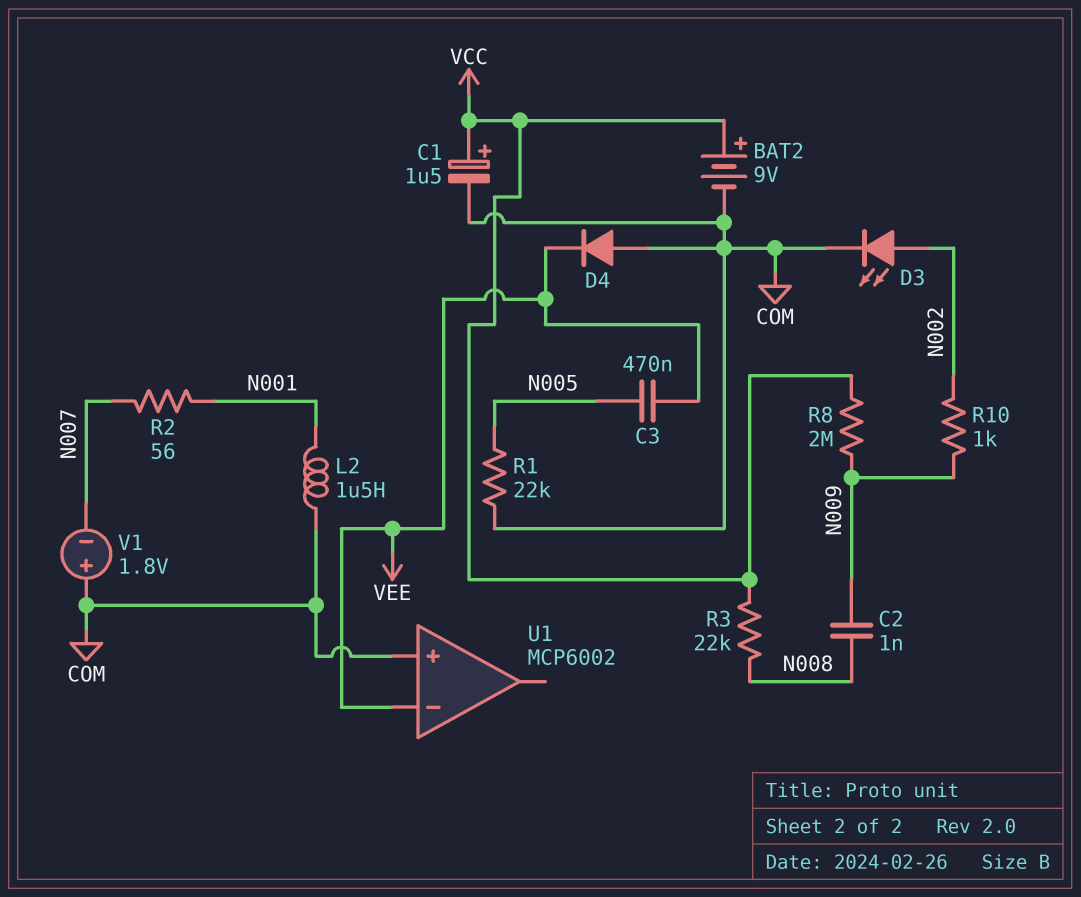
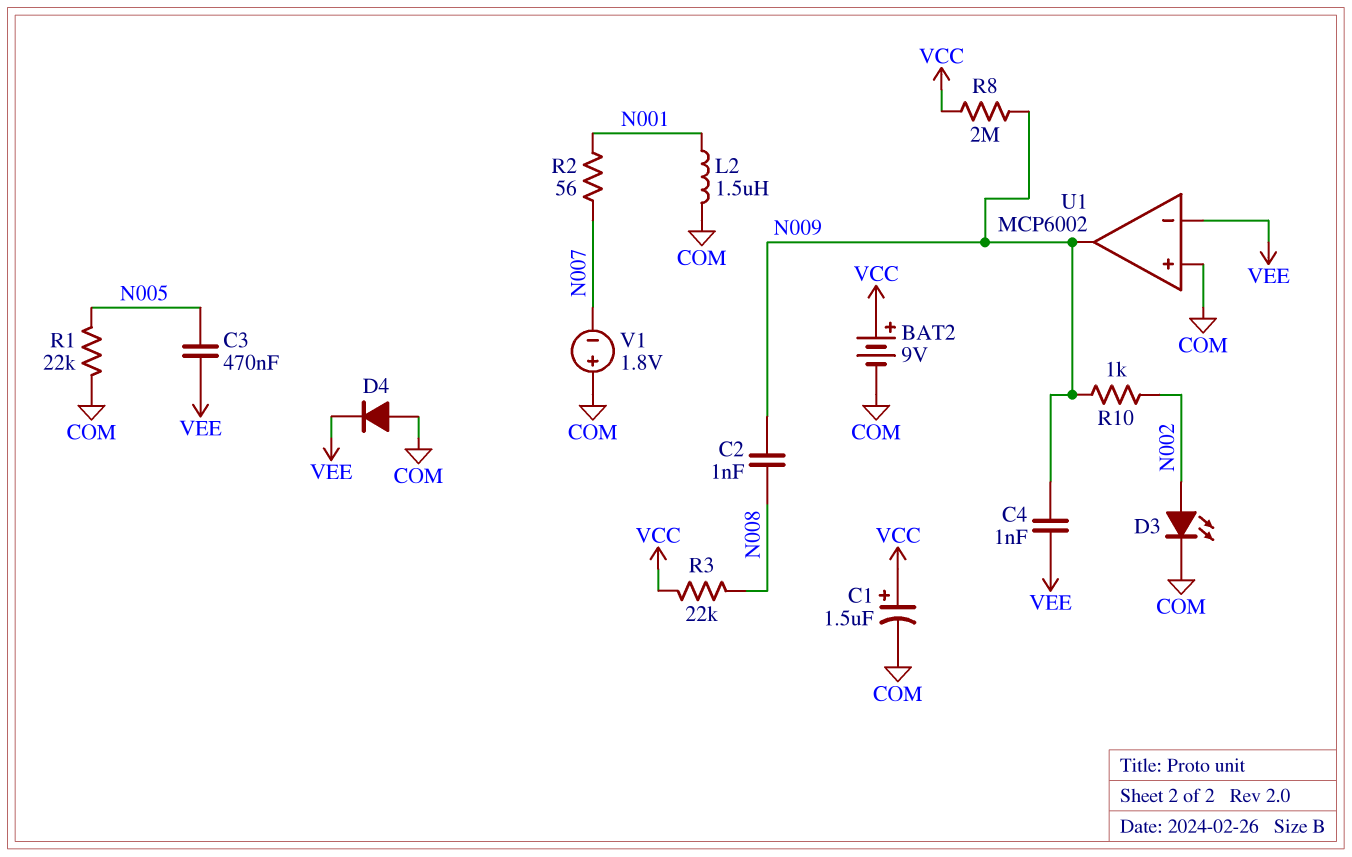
C4: none -> 1nF (N009, VEE)
U1 pin out: none -> N009

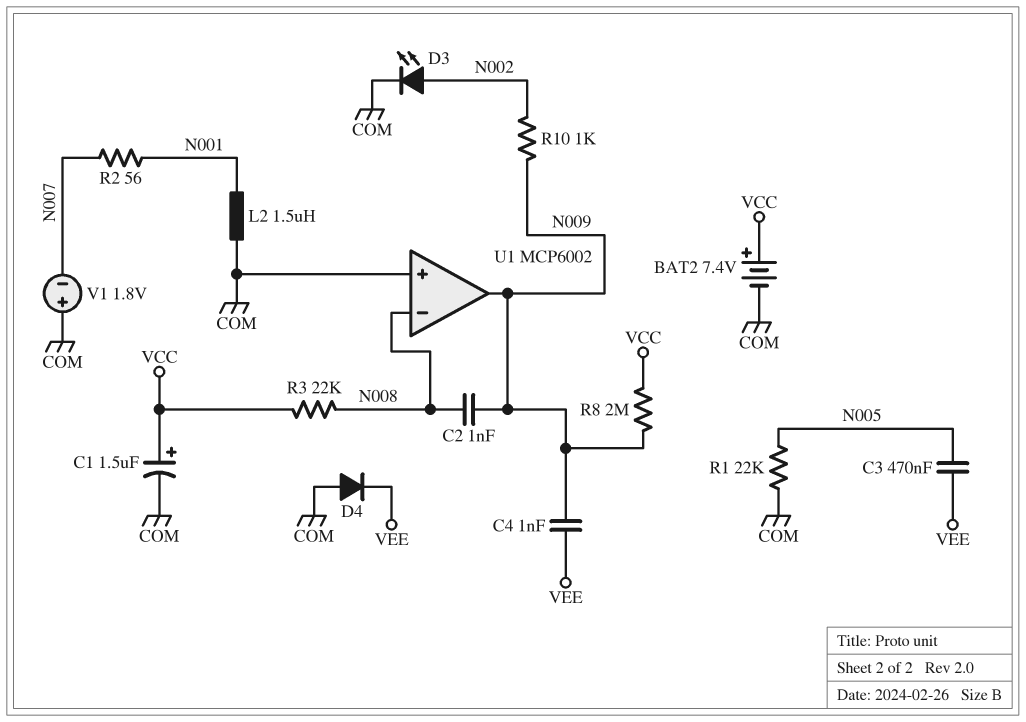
BAT2: 9V (plus VCC, minus COM) -> 7.4V (plus VCC, minus COM)
U1 pin in-: VEE -> N008

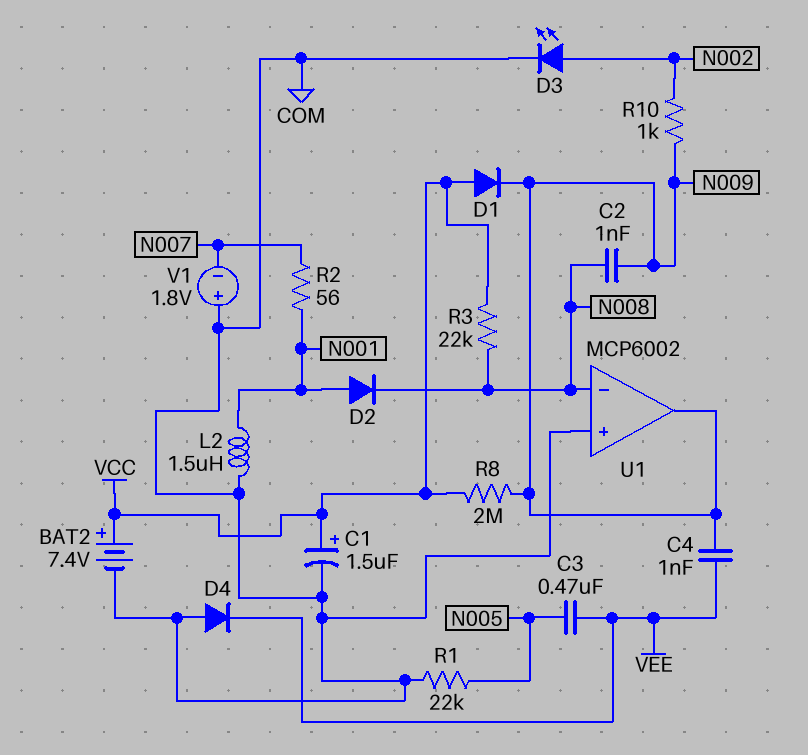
D1: none -> diode (A VCC, K N009)
D2: none -> diode (A N001, K N008)

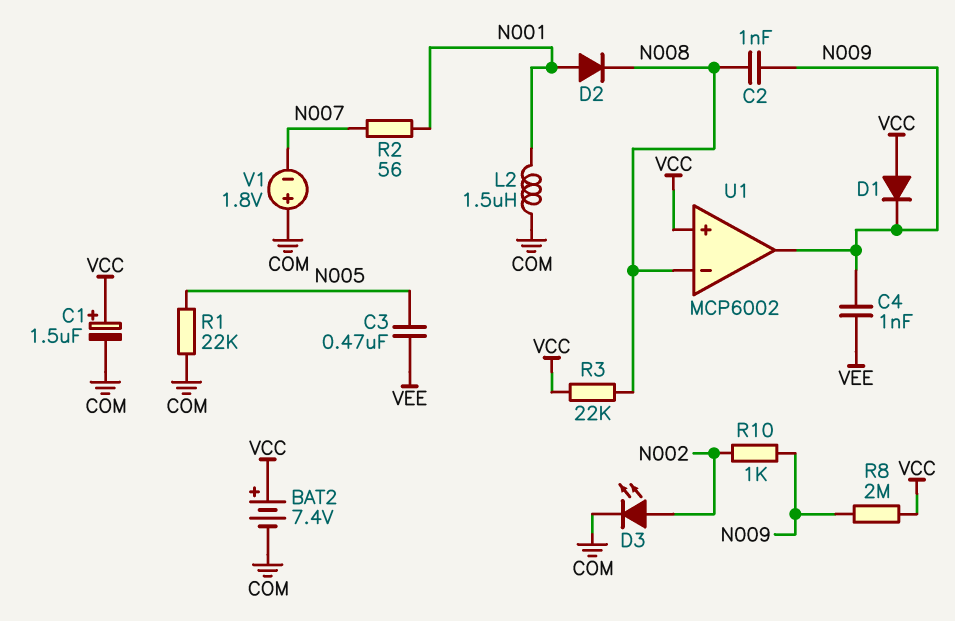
D4: diode (A COM, K VEE) -> none
U1 pin in+: COM -> VCC

